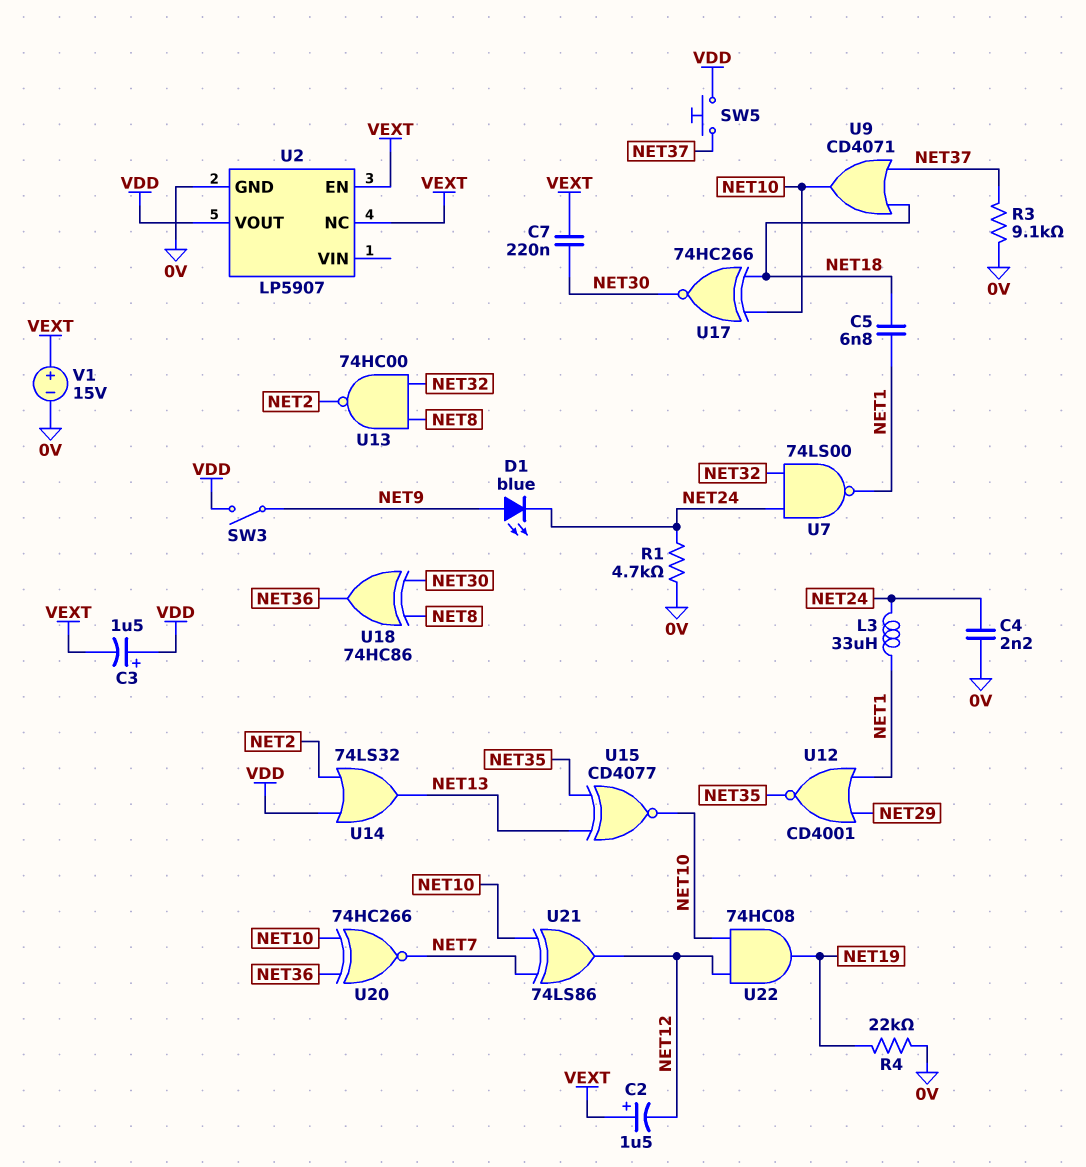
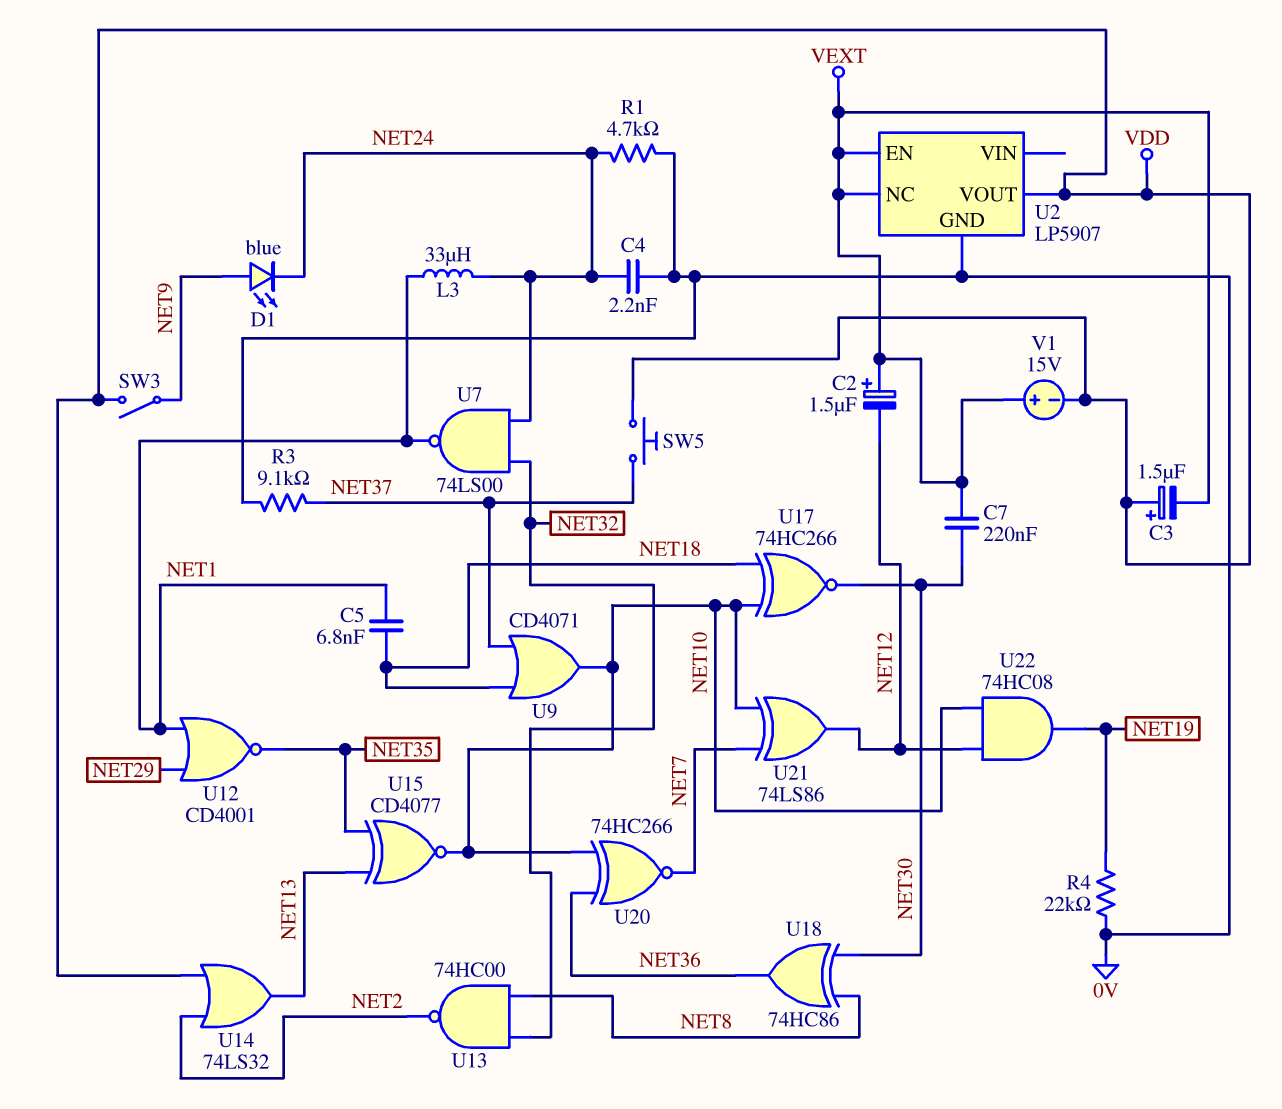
V1: 15V (plus VEXT, minus 0V) -> 15V (plus VEXT, minus VDD)

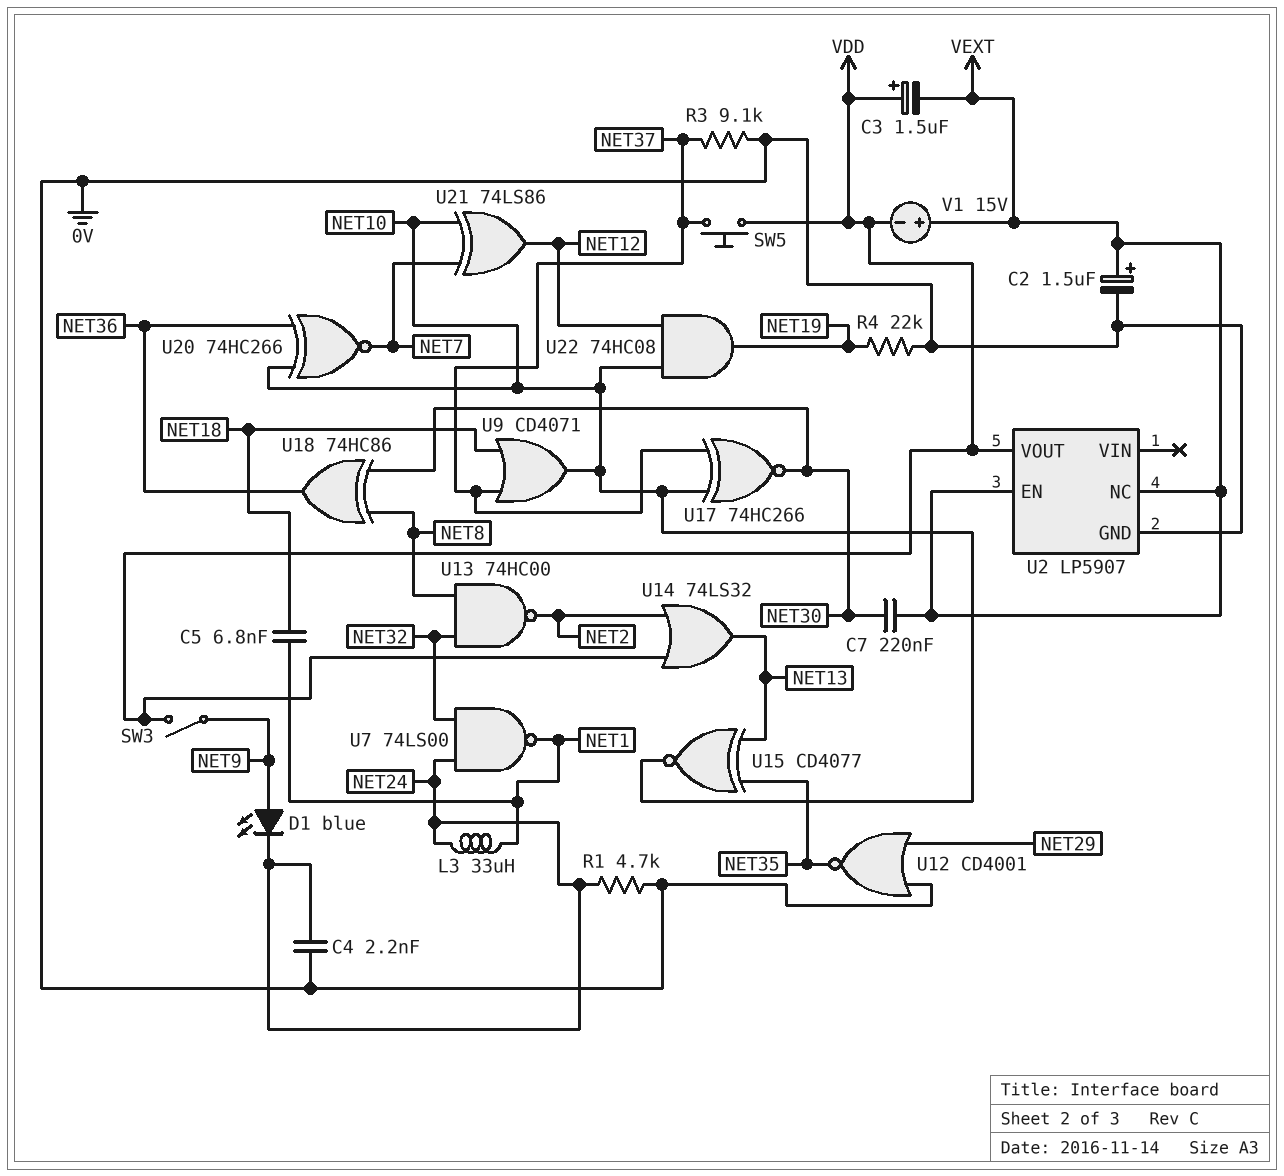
C2: 1.5uF (plus VEXT, minus NET12) -> 1.5uF (plus VEXT, minus 0V)
U12: NOR CD4001 (in NET1, in NET29, out NET35) -> NOR CD4001 (in 0V, in NET29, out NET35)
U17: XNOR 74HC266 (in NET10, in NET18, out NET30) -> XNOR 74HC266 (in NET10, in NET37, out NET30)

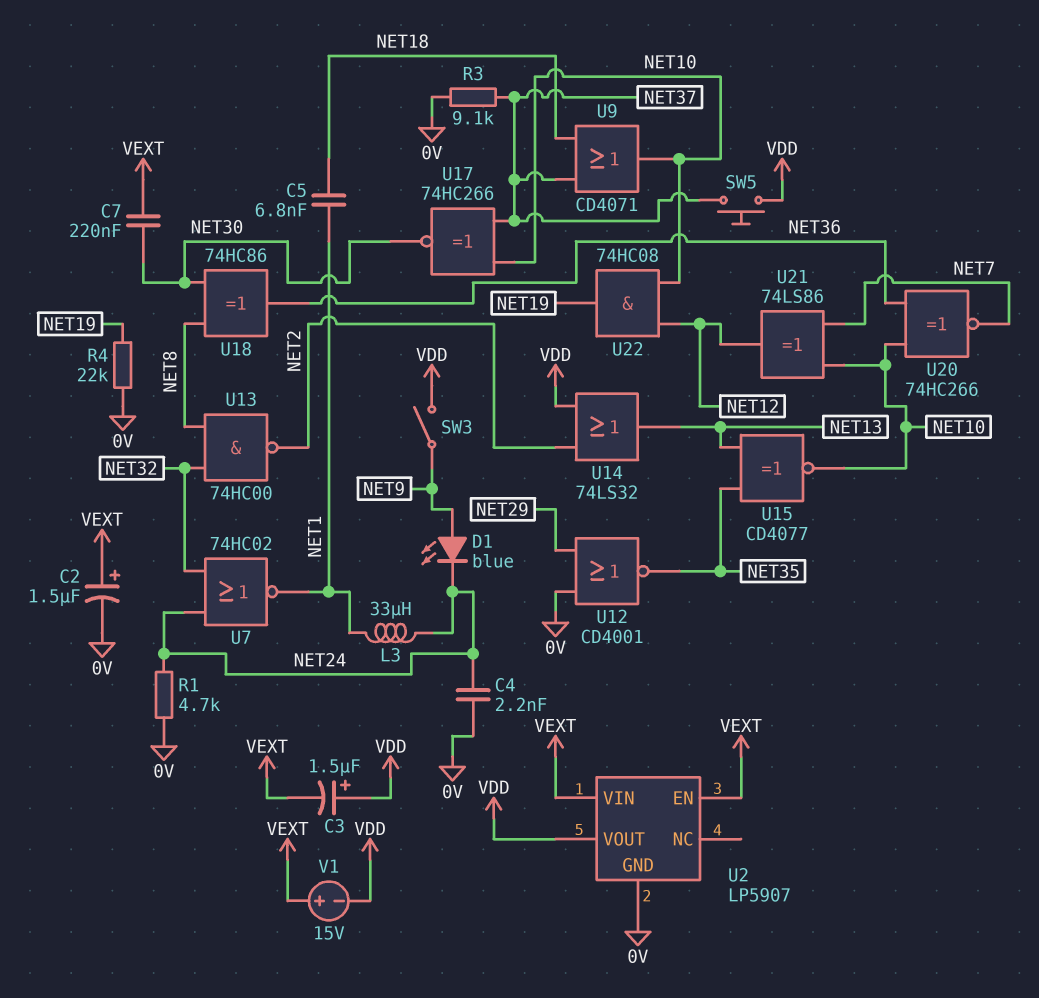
U2 pin NC: VEXT -> none
U2 pin VIN: none -> VEXT
U7: NAND 74LS00 (in NET24, in NET32, out NET1) -> NOR 74HC02 (in NET24, in NET32, out NET1)

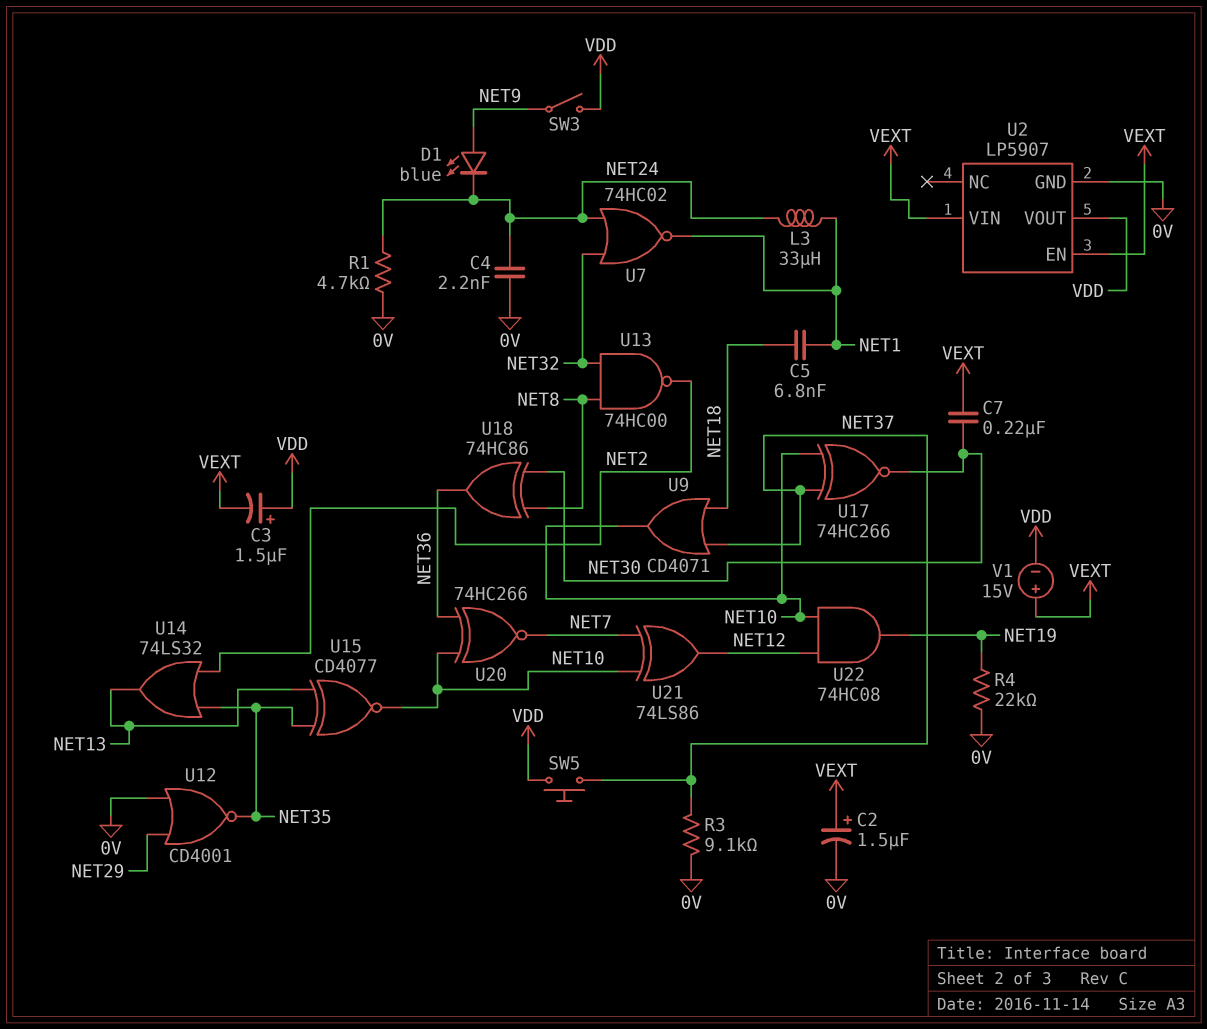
U14: OR 74LS32 (in NET2, in VDD, out NET13) -> OR 74LS32 (in NET2, in NET35, out NET13)

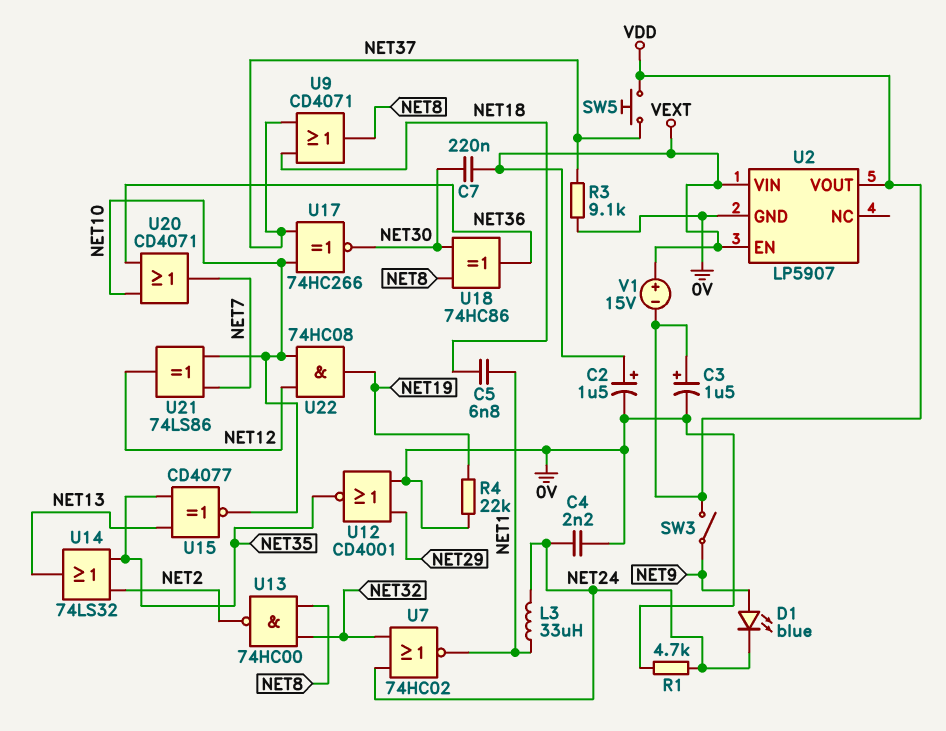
C3: 1.5uF (plus VDD, minus VEXT) -> 1.5uF (plus VDD, minus 0V)
U9: OR CD4071 (in NET18, in NET37, out NET10) -> OR CD4071 (in NET18, in NET37, out NET8)
U20: XNOR 74HC266 (in NET10, in NET36, out NET7) -> OR CD4071 (in NET10, in NET36, out NET7)

